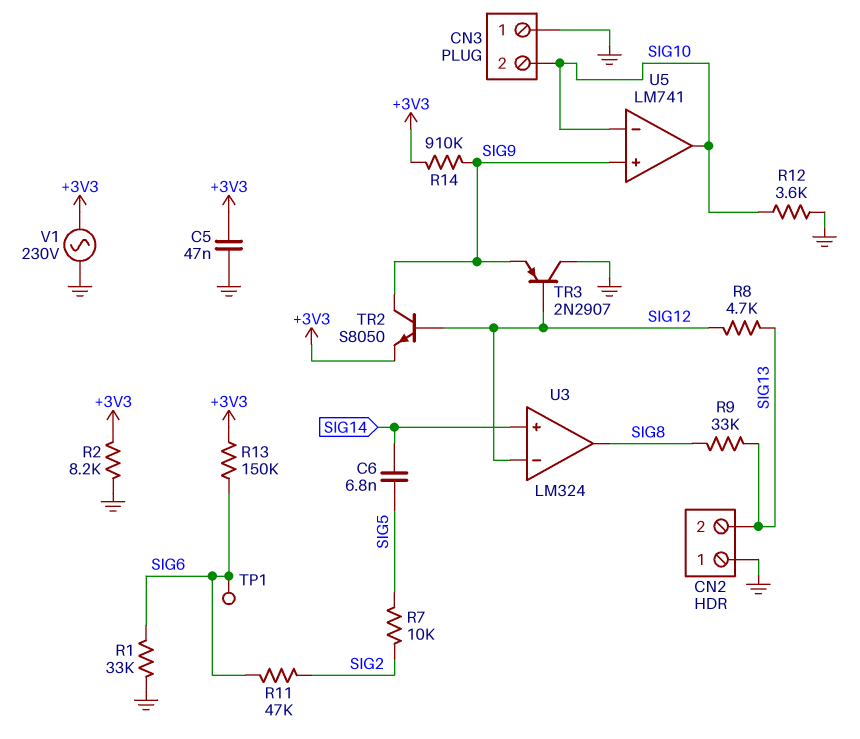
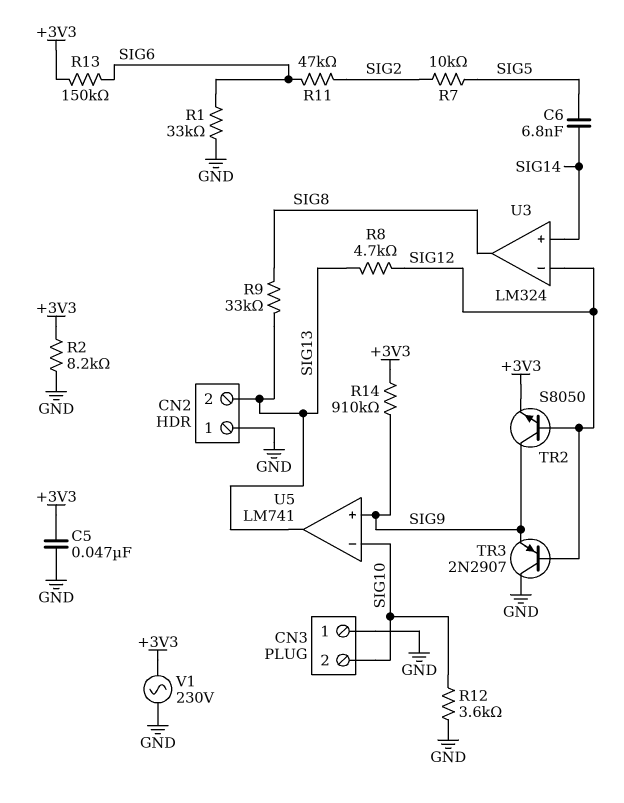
TP1: test point (SIG6) -> none
U5 pin out: SIG10 -> SIG13

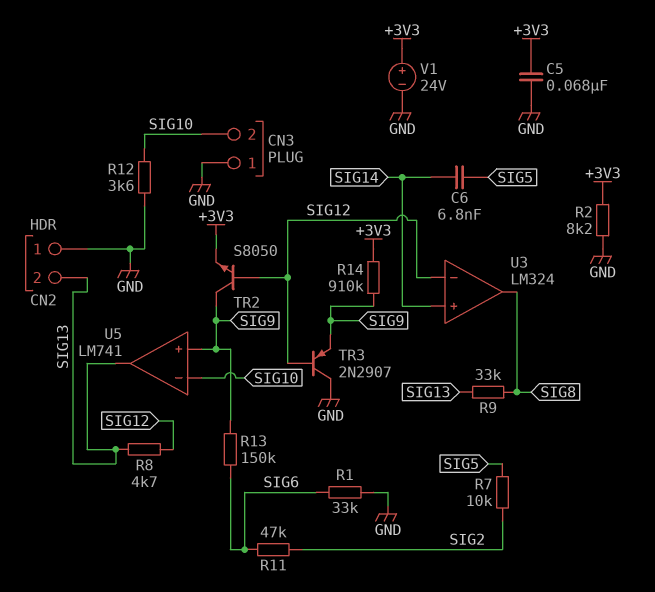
C5: 47nF (+3V3, GND) -> 68nF (+3V3, GND)
R13: 150k (+3V3, SIG6) -> 150k (SIG6, SIG9)
V1: AC 230V (+3V3, GND) -> 24V (plus +3V3, minus GND)

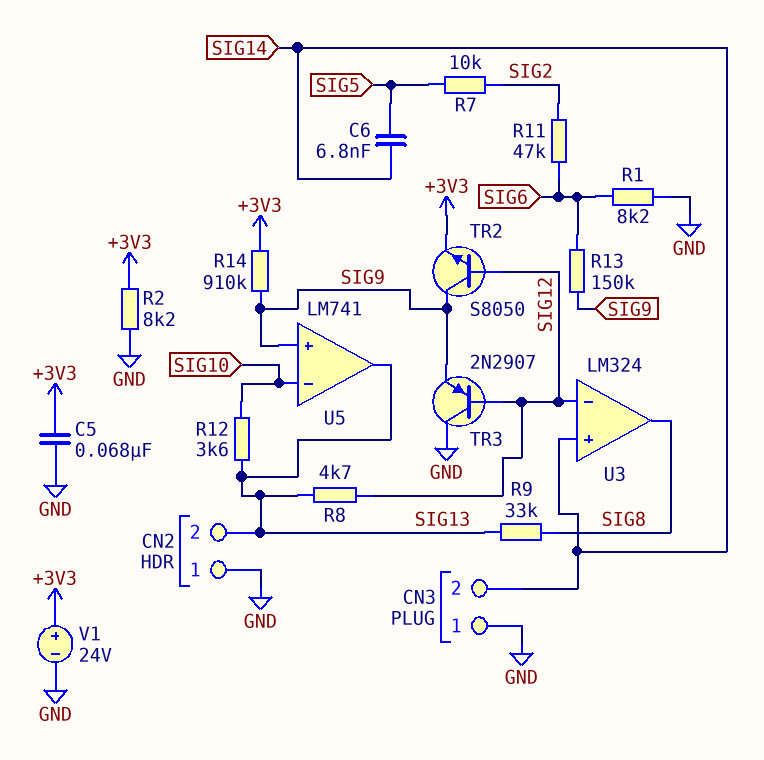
CN3 pin 2: SIG10 -> SIG14
R1: 33k (GND, SIG6) -> 8.2k (GND, SIG6)
R12: 3.6k (GND, SIG10) -> 3.6k (SIG10, SIG13)

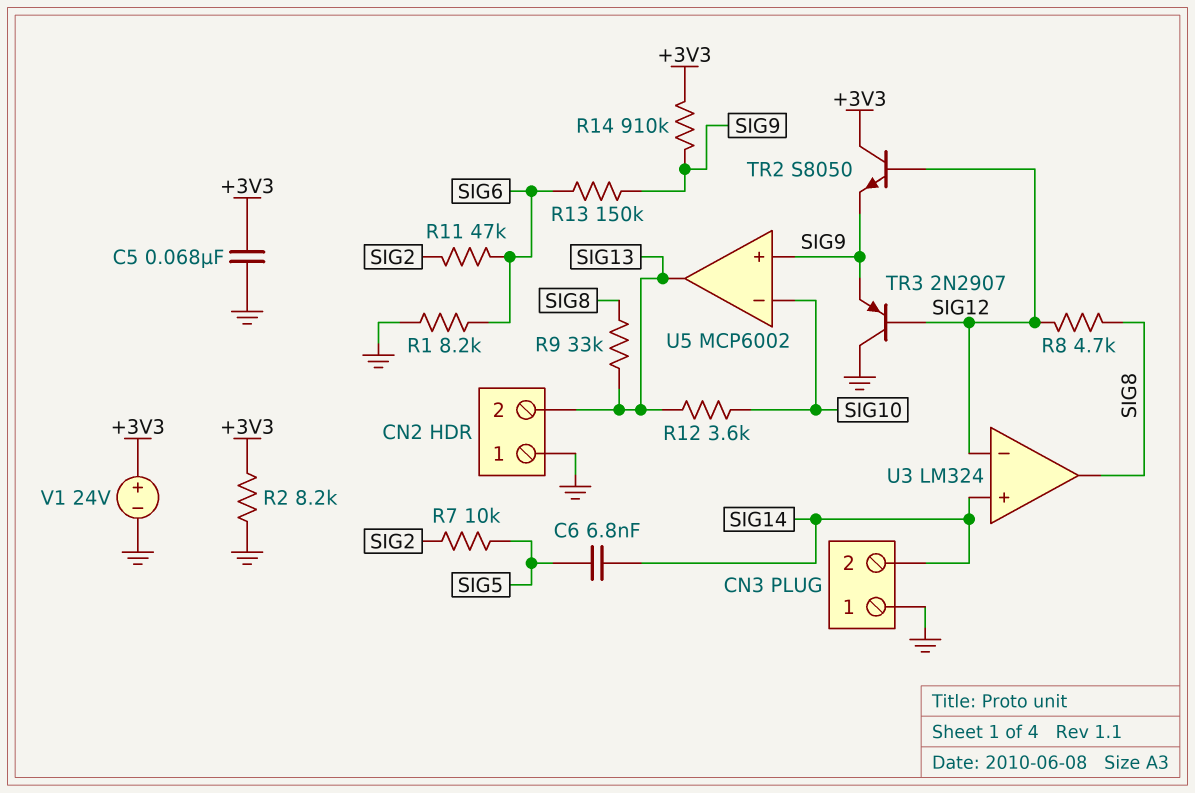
R8: 4.7k (SIG12, SIG13) -> 4.7k (SIG8, SIG12)
TR2: NPN S8050 (B SIG12, C SIG9, E +3V3) -> NPN S8050 (B SIG12, C +3V3, E SIG9)
U5: LM741 -> MCP6002

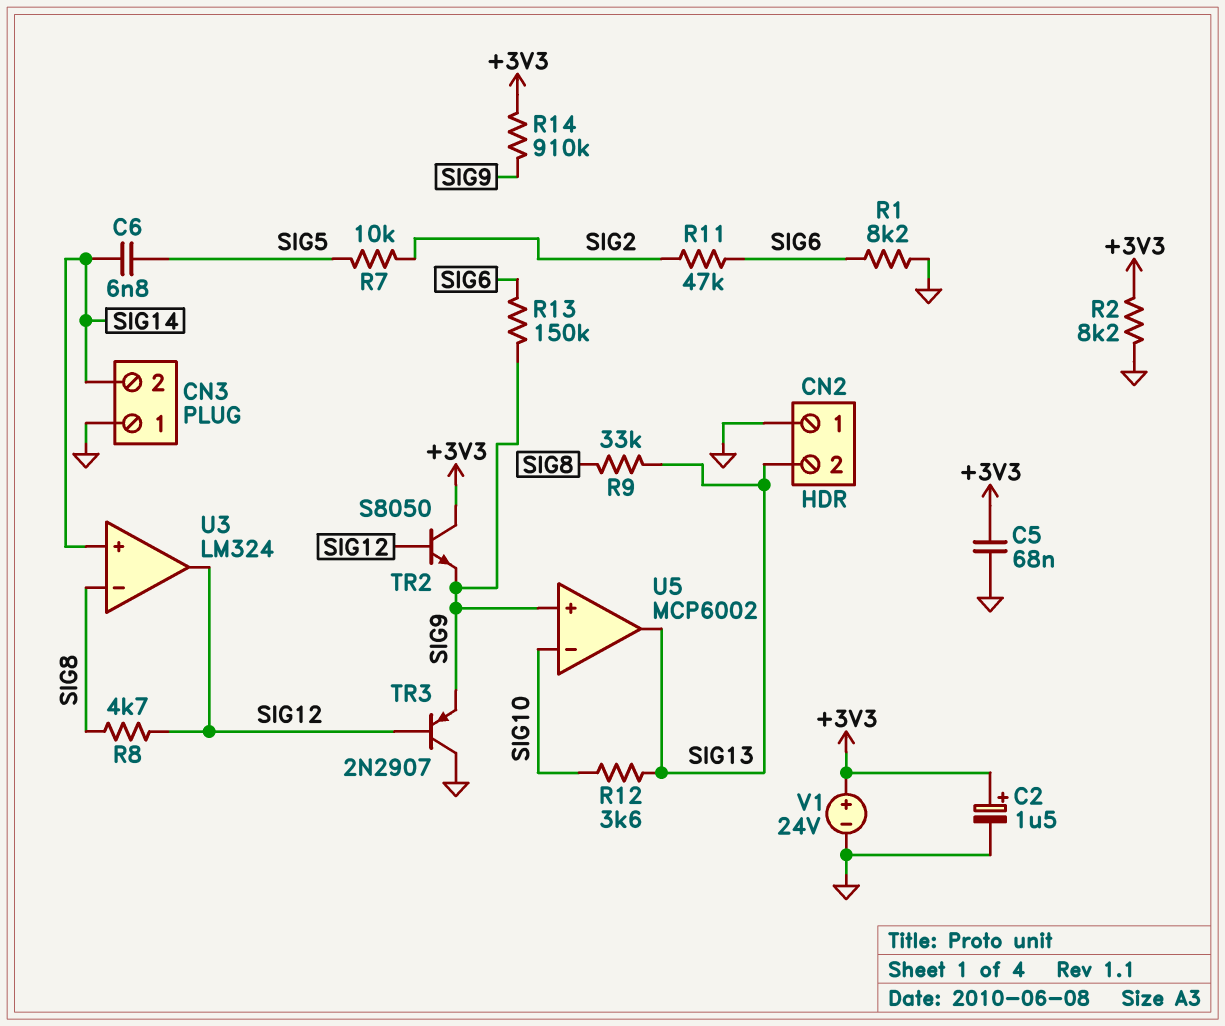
C2: none -> 1.5uF (plus +3V3, minus GND)
U3 pin in-: SIG12 -> SIG8
U3 pin out: SIG8 -> SIG12

